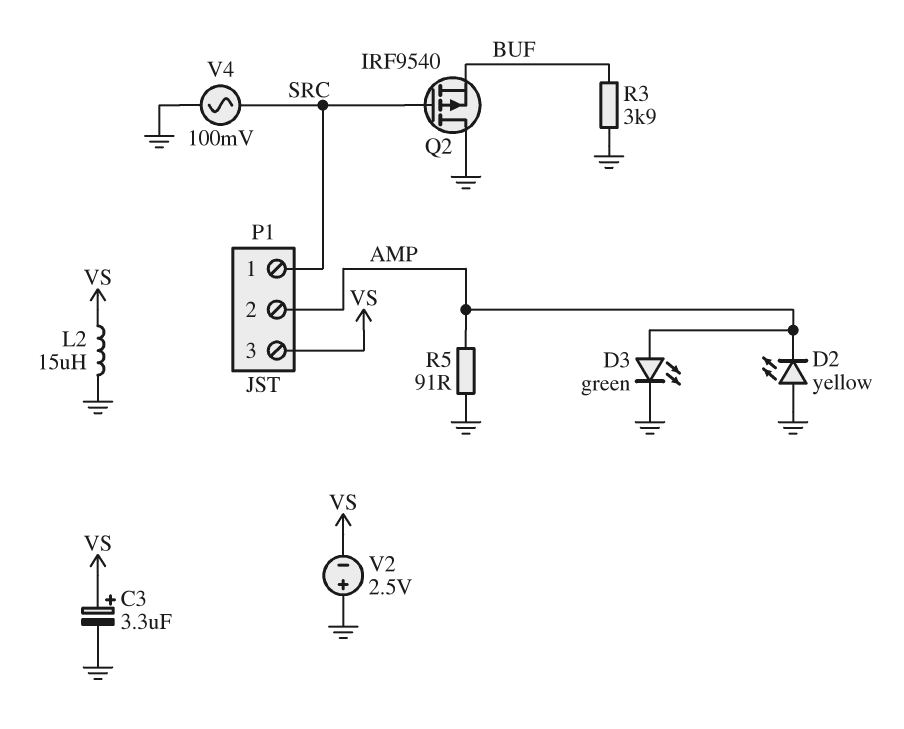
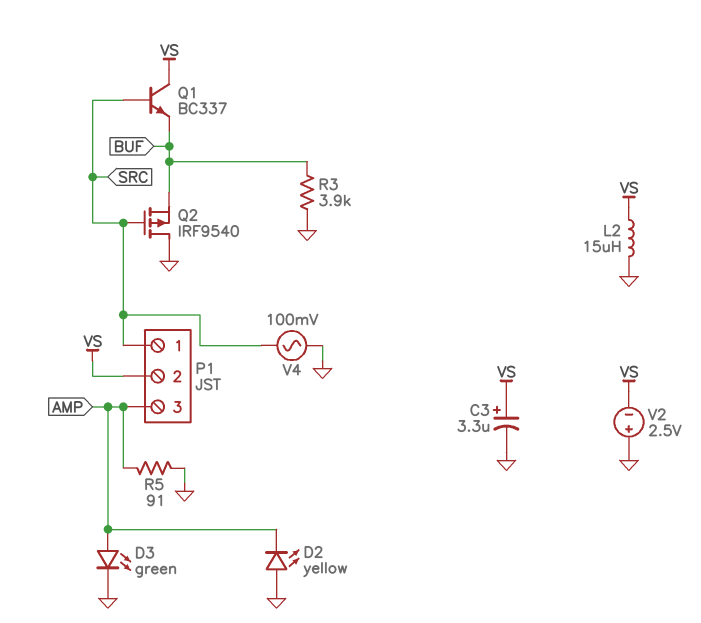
P1 pin 2: AMP -> VS
P1 pin 3: VS -> AMP
Q1: none -> NPN BC337 (B SRC, C VS, E BUF)

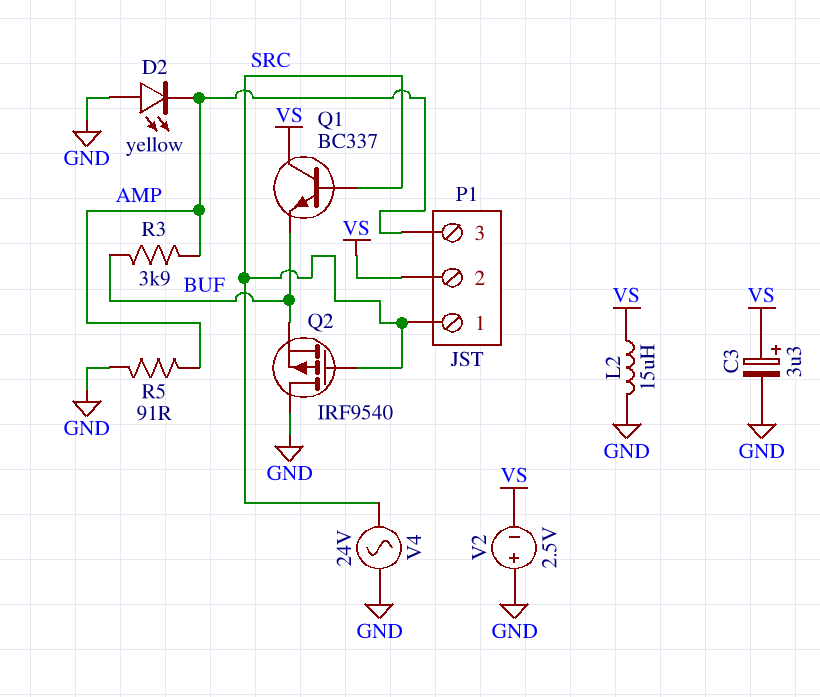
D3: LED green (A AMP, K GND) -> none
R3: 3.9k (BUF, GND) -> 3.9k (AMP, BUF)
V4: AC 100mV (GND, SRC) -> AC 24V (GND, SRC)

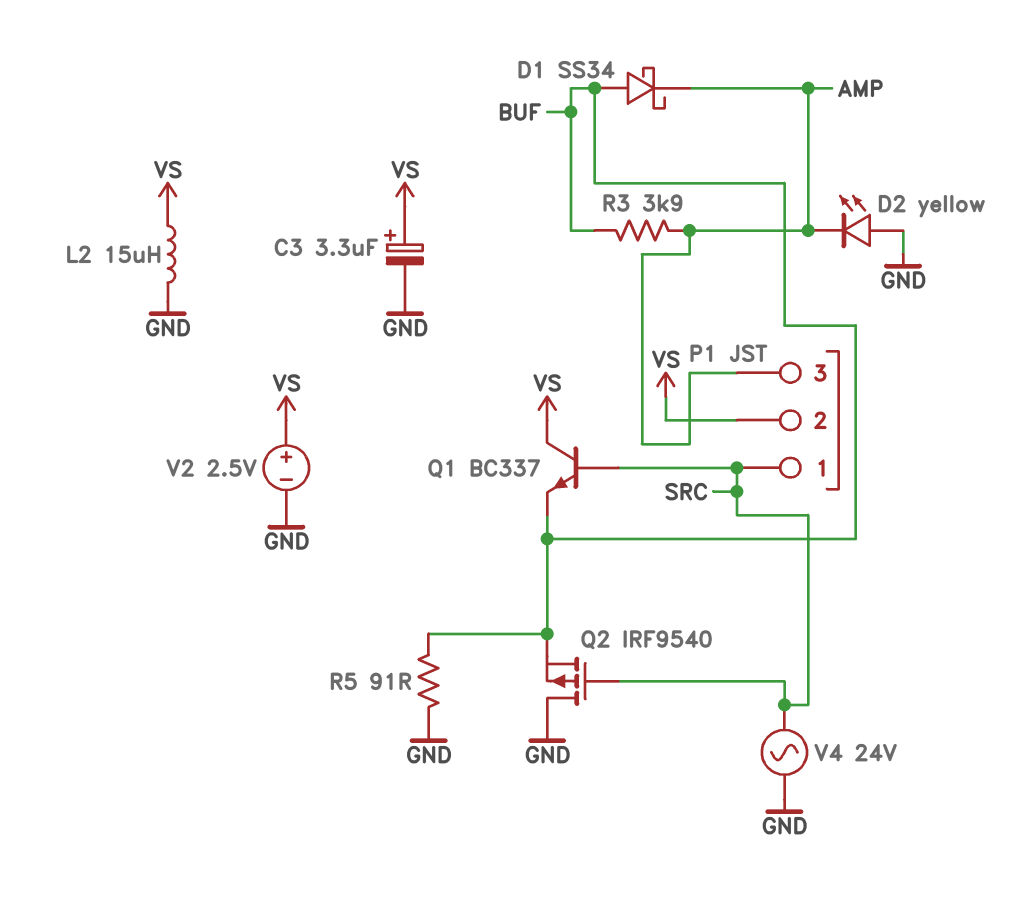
D1: none -> schottky SS34 (A BUF, K AMP)
R5: 91 (AMP, GND) -> 91 (BUF, GND)
V2: 2.5V (plus GND, minus VS) -> 2.5V (plus VS, minus GND)

